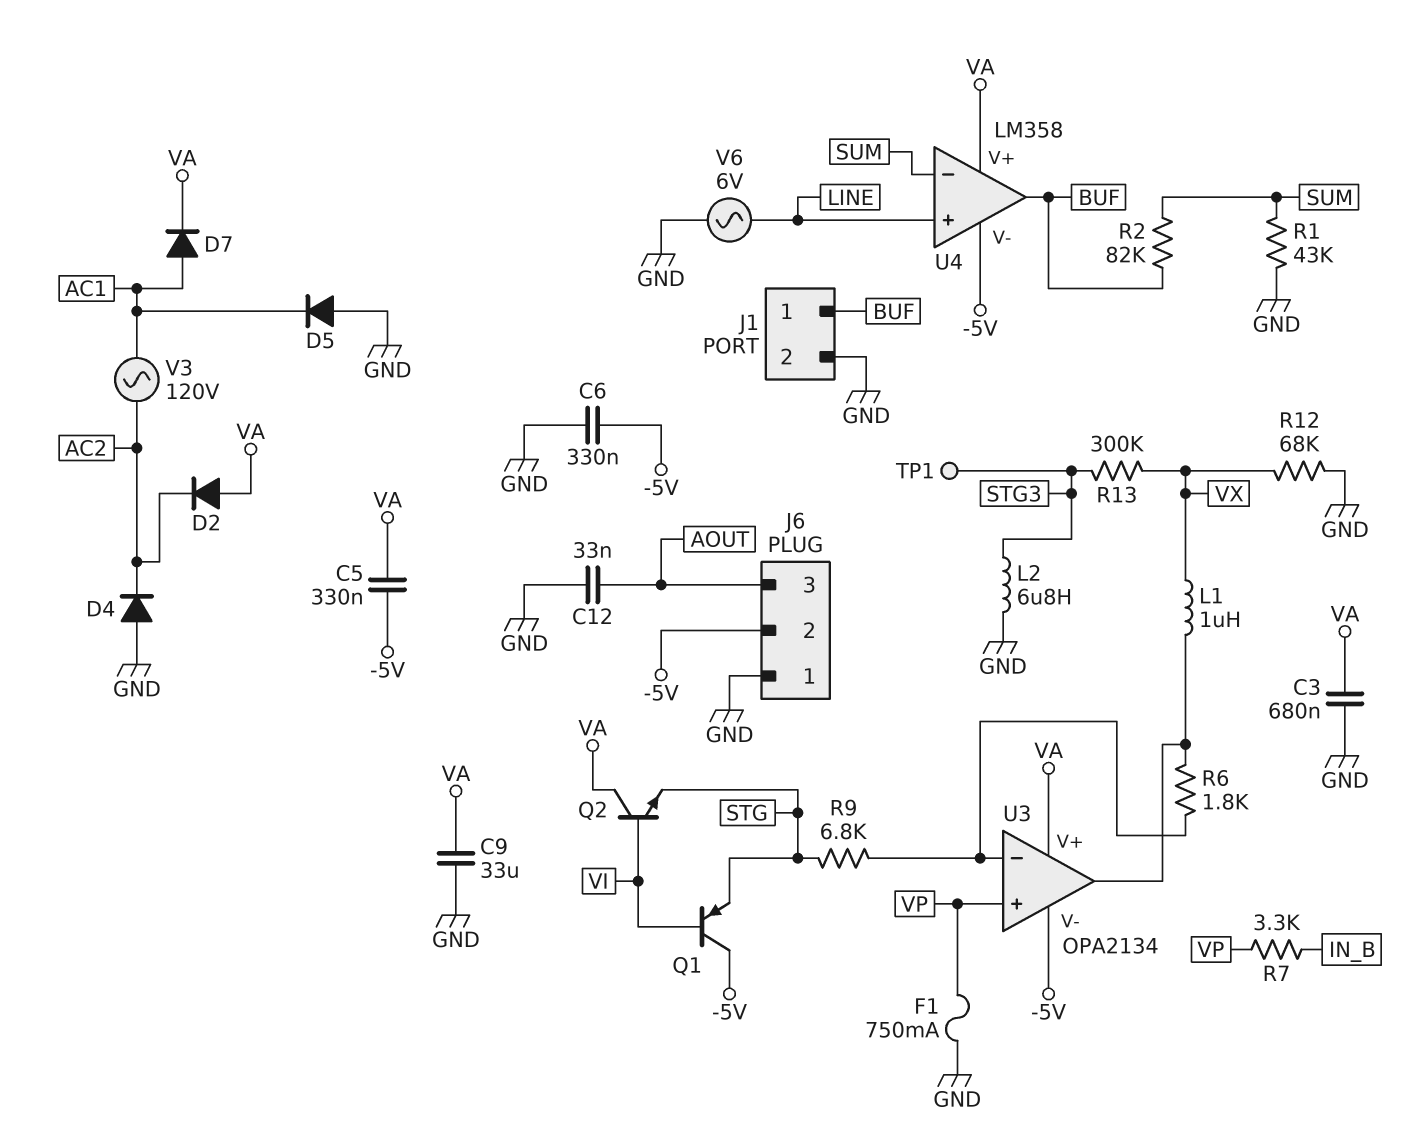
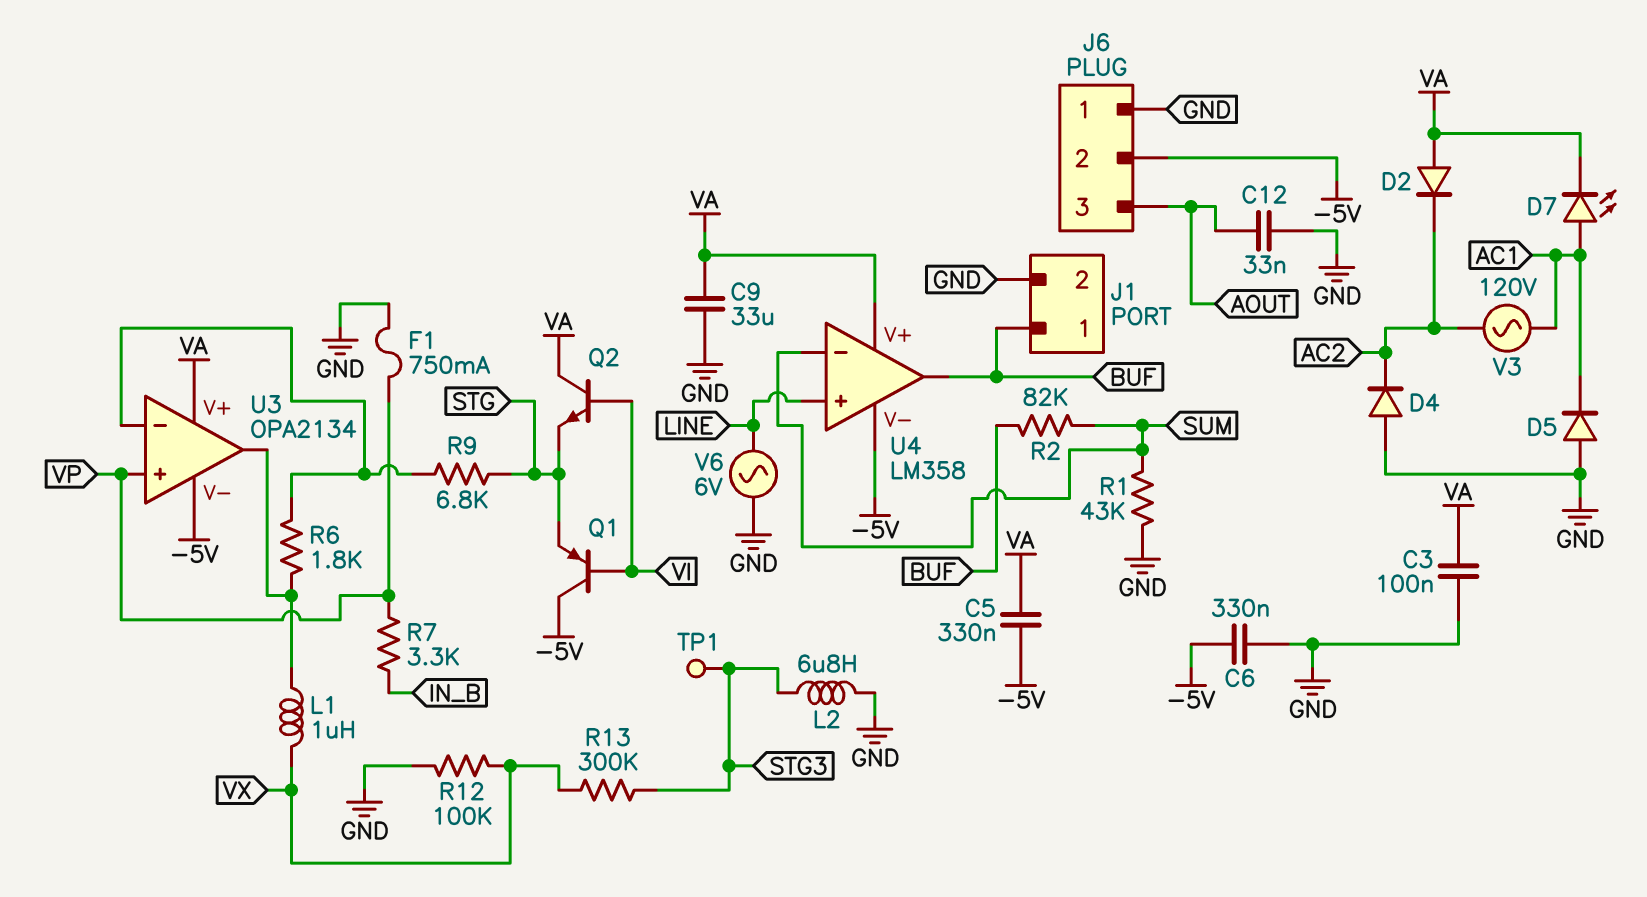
C3: 680nF (GND, VA) -> 100nF (GND, VA)
D7: diode (A AC1, K VA) -> LED (A AC1, K VA)
R12: 68k (GND, VX) -> 100k (GND, VX)

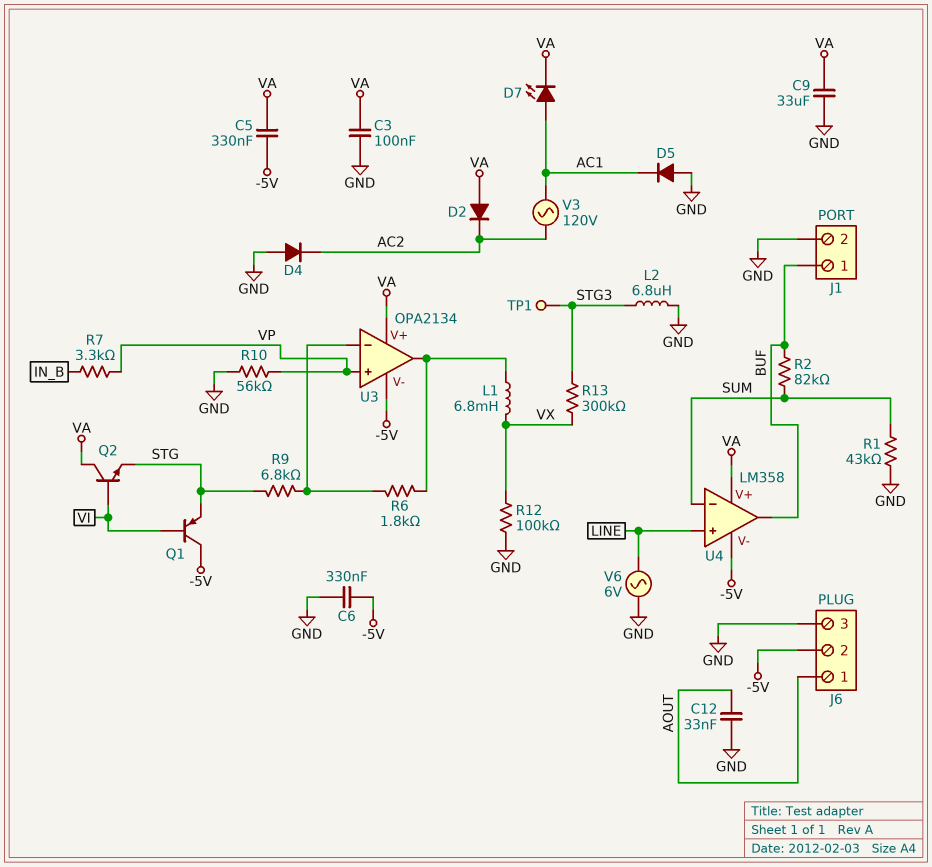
F1: 750mA (GND, VP) -> none
J6 pin 1: GND -> AOUT
J6 pin 3: AOUT -> GND
L1: 1uH (U3/out, VX) -> 6.8mH (U3/out, VX)
R10: none -> 56k (GND, VP)

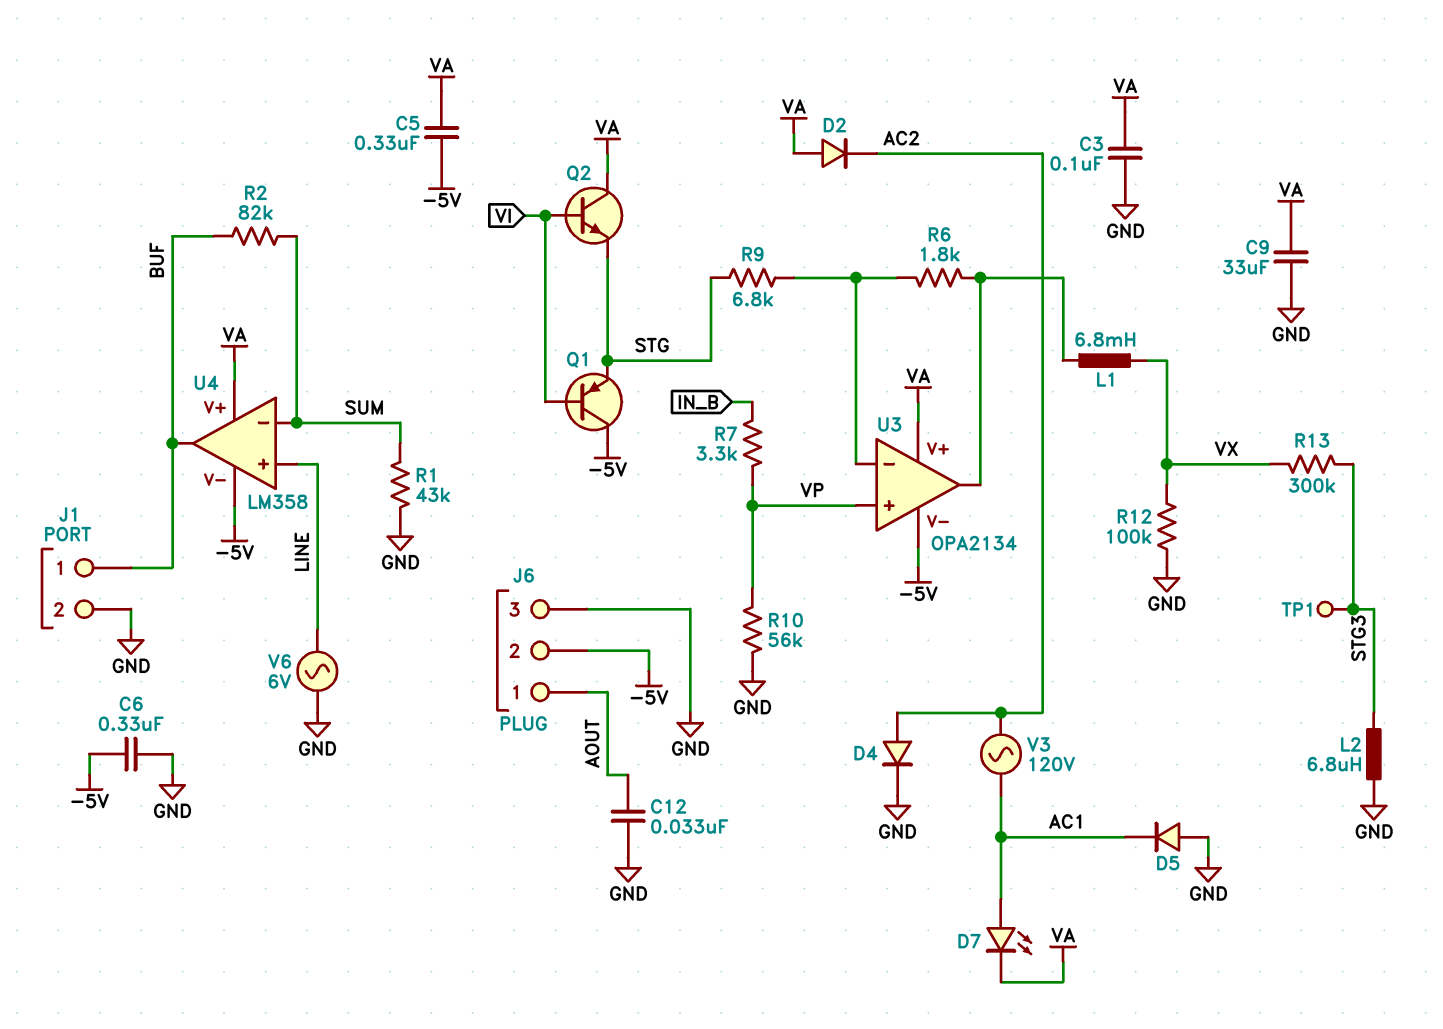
D4: diode (A GND, K AC2) -> diode (A AC2, K GND)

